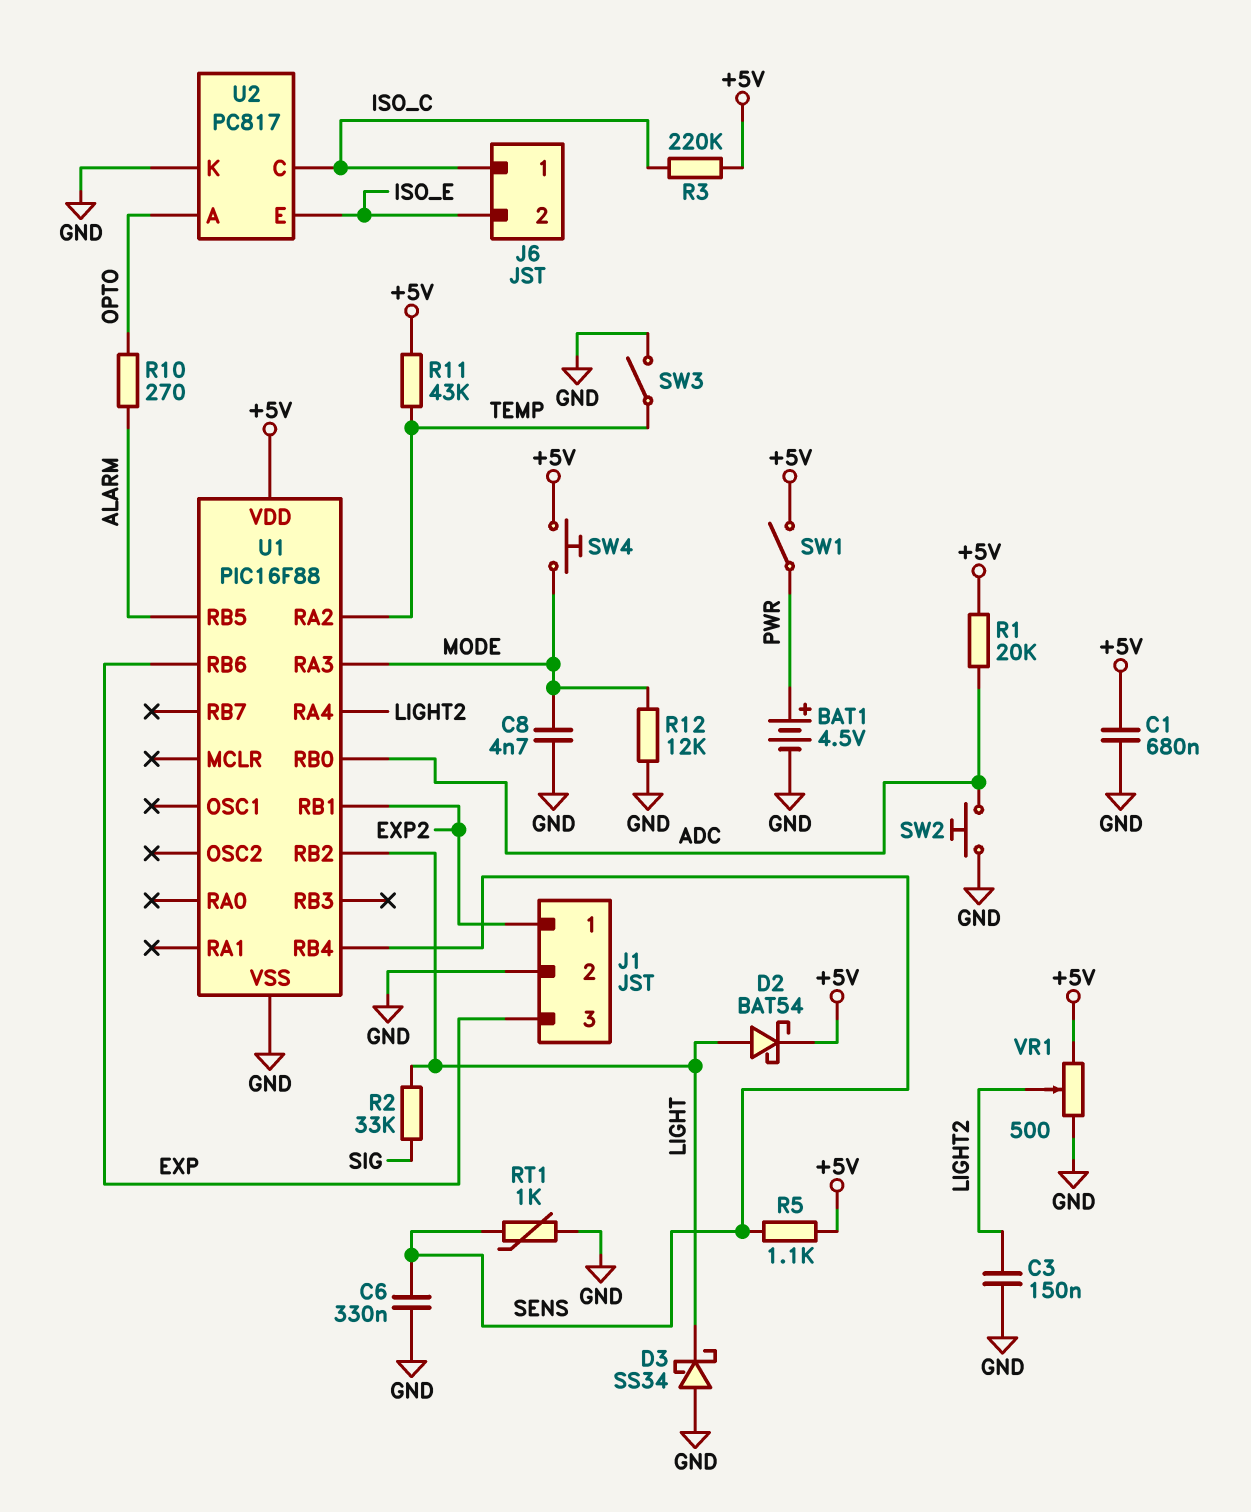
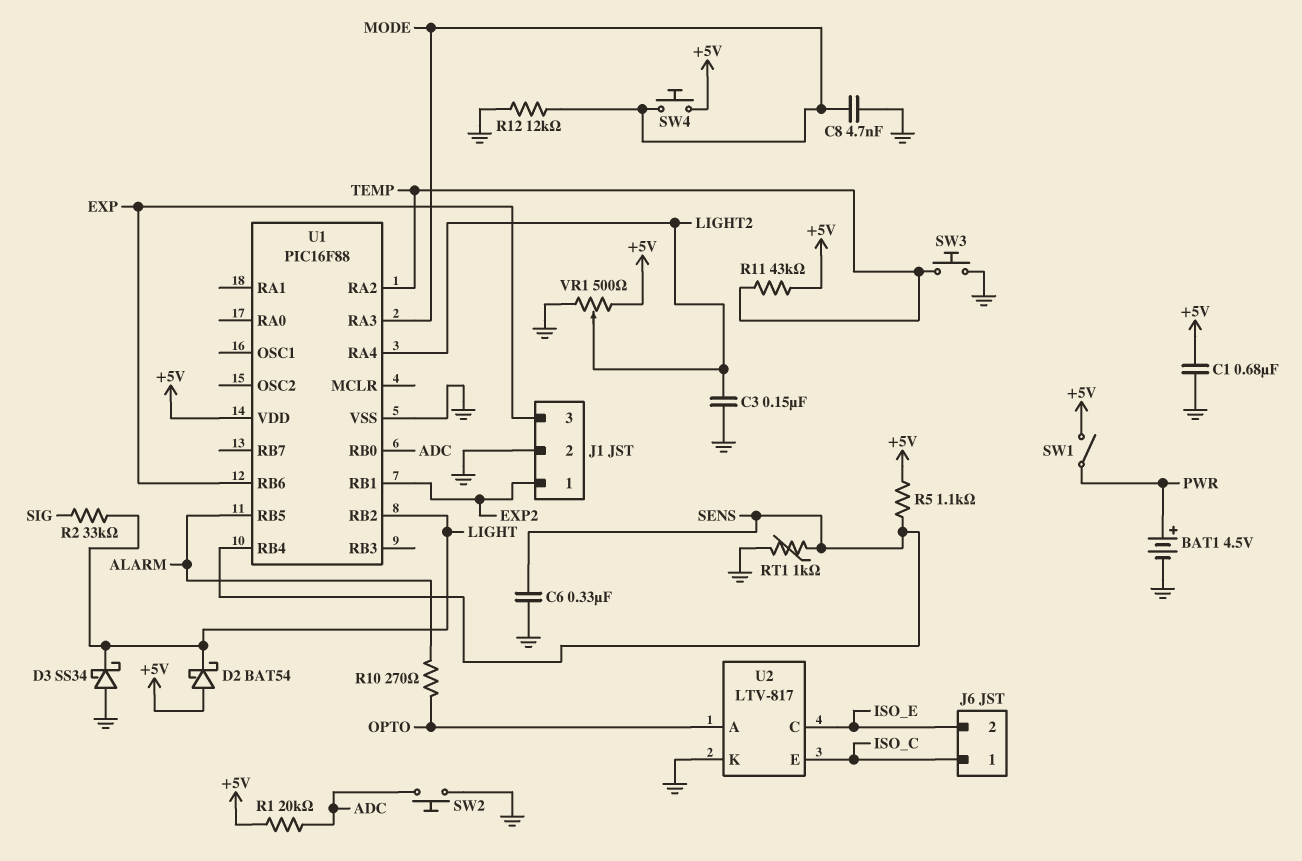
D2: schottky BAT54 (A LIGHT, K +5V) -> schottky BAT54 (A +5V, K LIGHT)
R3: 220k (+5V, ISO_C) -> none
SW3: switch (GND, TEMP) -> button (GND, TEMP)
U2: PC817 -> LTV-817
U2 pin C: ISO_C -> ISO_E
U2 pin E: ISO_E -> ISO_C

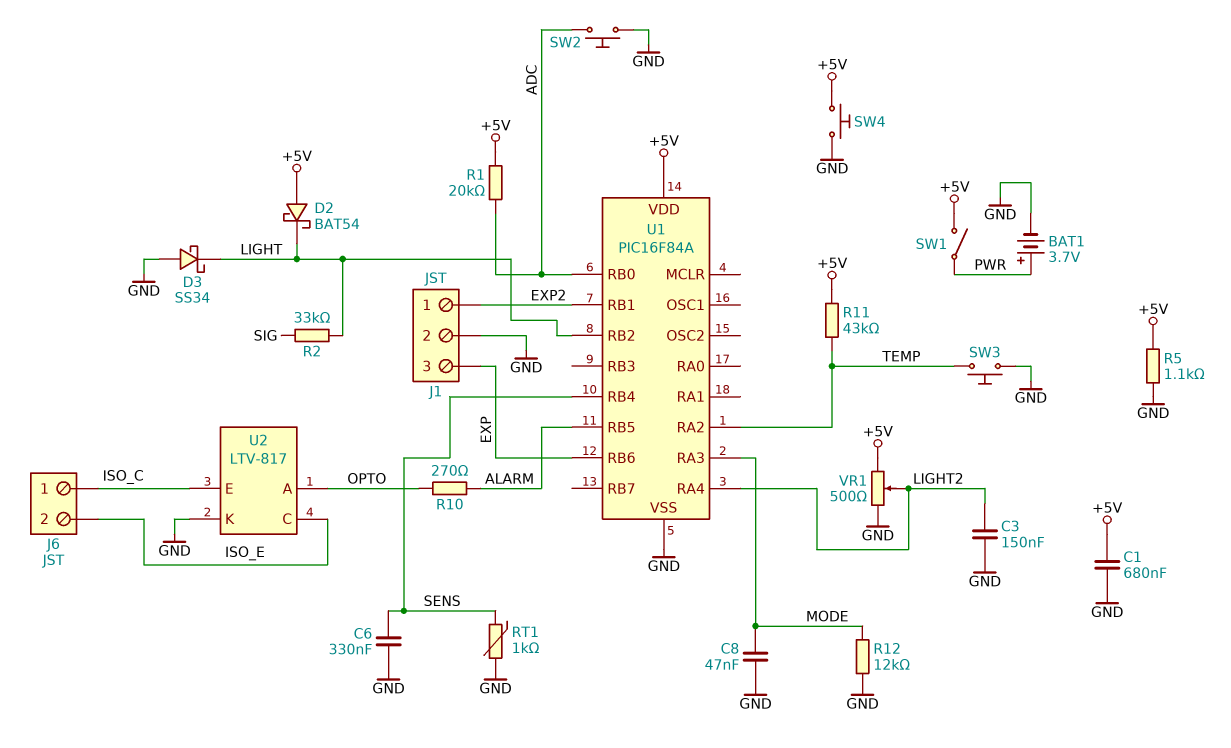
BAT1: 4.5V (plus PWR, minus GND) -> 3.7V (plus PWR, minus GND)
C8: 4.7nF (GND, MODE) -> 47nF (GND, MODE)
R5: 1.1k (+5V, SENS) -> 1.1k (+5V, GND)
SW4: button (+5V, MODE) -> button (+5V, GND)
U1: PIC16F88 -> PIC16F84A

